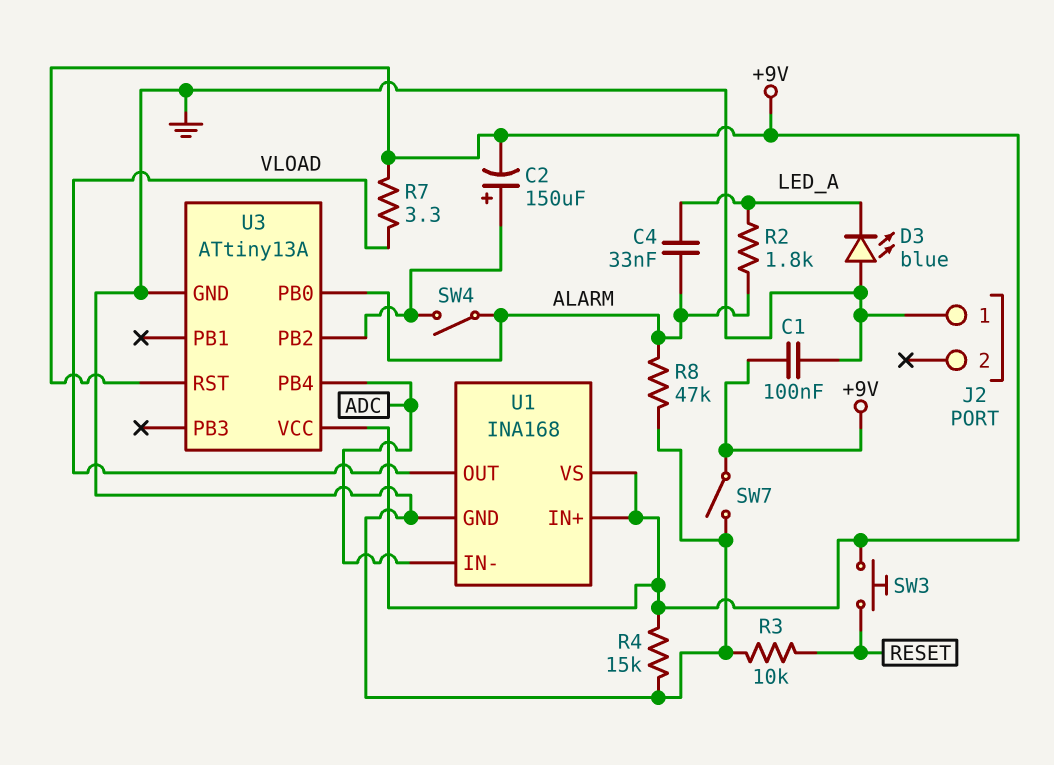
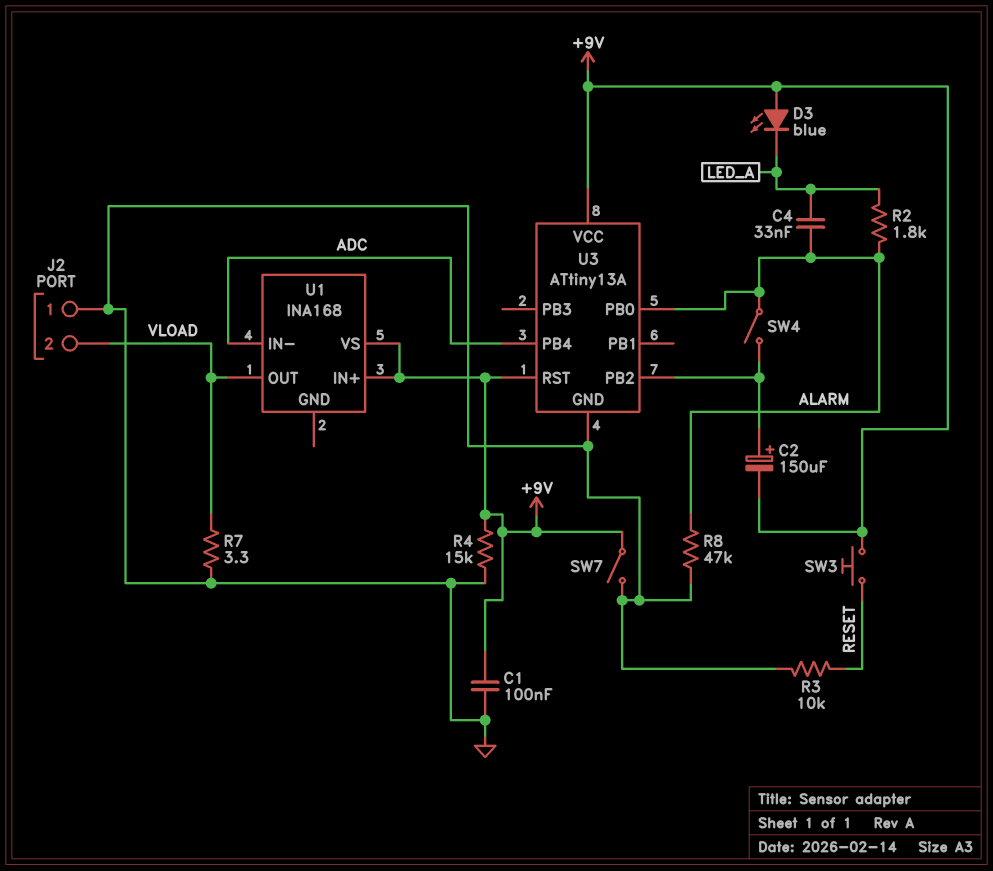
D3: LED blue (A GND, K LED_A) -> LED blue (A +9V, K LED_A)
J2 pin 2: none -> VLOAD
R7: 3.3 (+9V, VLOAD) -> 3.3 (GND, VLOAD)
U1 pin GND: GND -> none

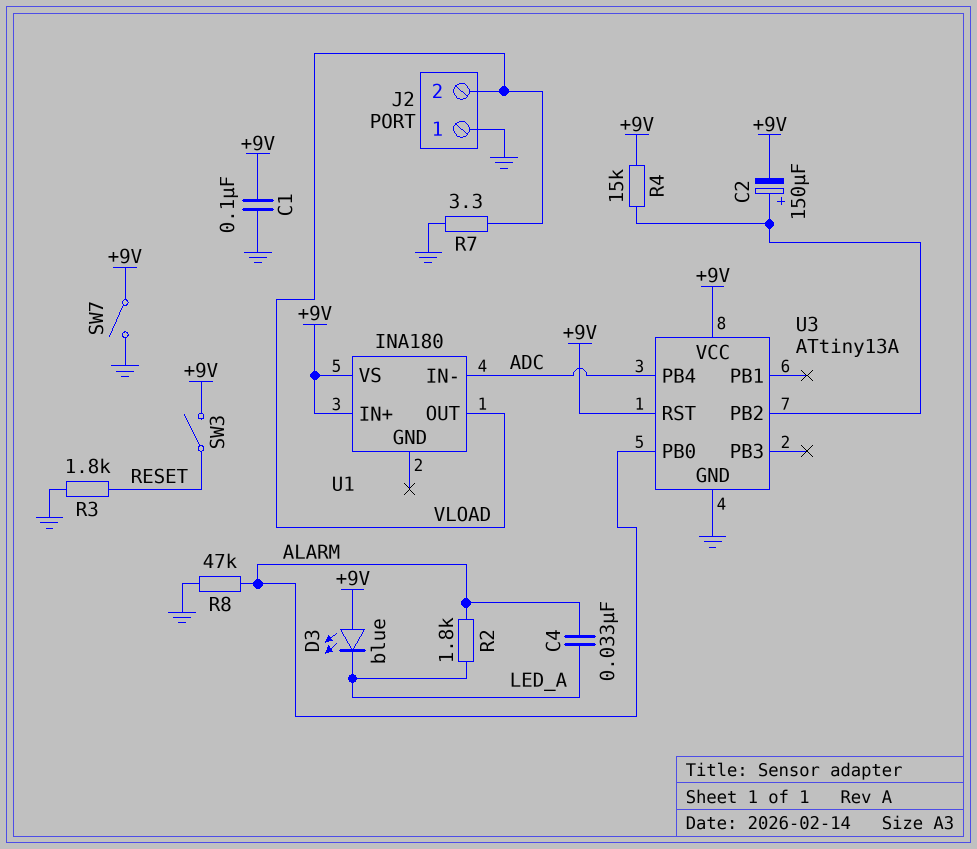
R3: 10k (GND, RESET) -> 1.8k (GND, RESET)
R4: 15k (+9V, GND) -> 15k (+9V, U3/PB2)
SW3: button (+9V, RESET) -> switch (+9V, RESET)
SW4: switch (ALARM, U3/PB2) -> none
U1: INA168 -> INA180

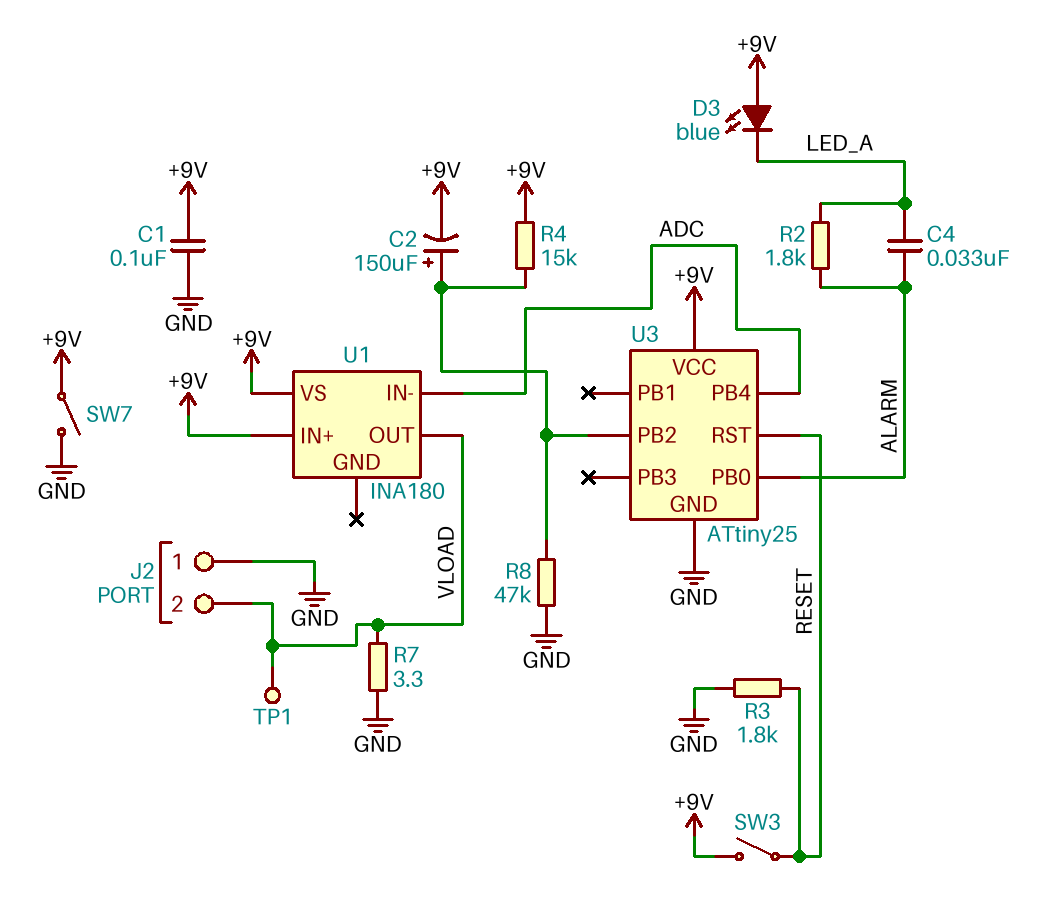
R8: 47k (ALARM, GND) -> 47k (GND, U3/PB2)
TP1: none -> test point (VLOAD)
U3: ATtiny13A -> ATtiny25
U3 pin RST: +9V -> RESET

